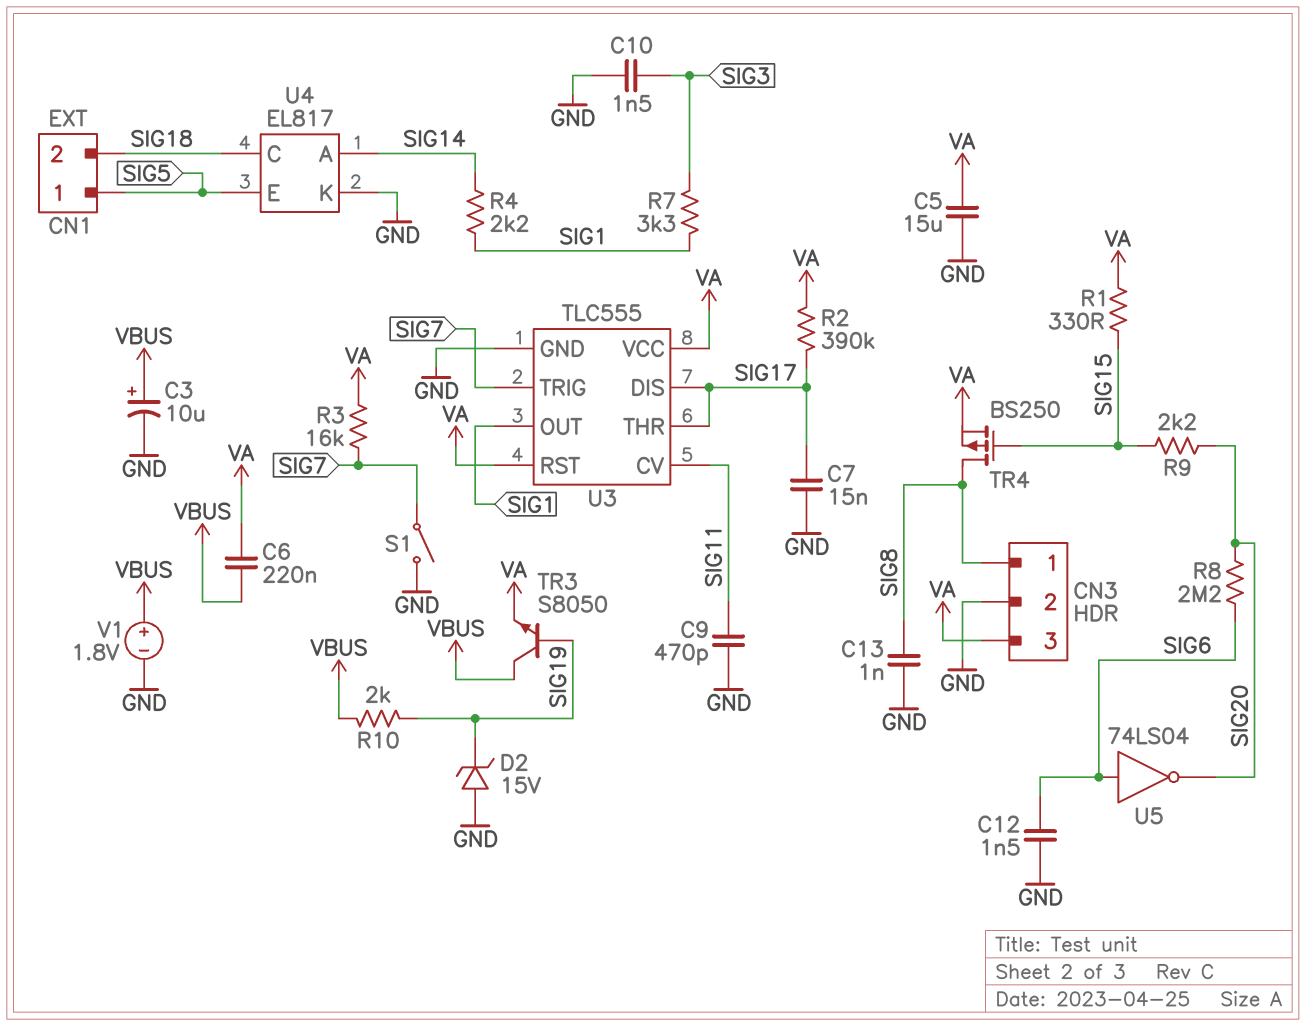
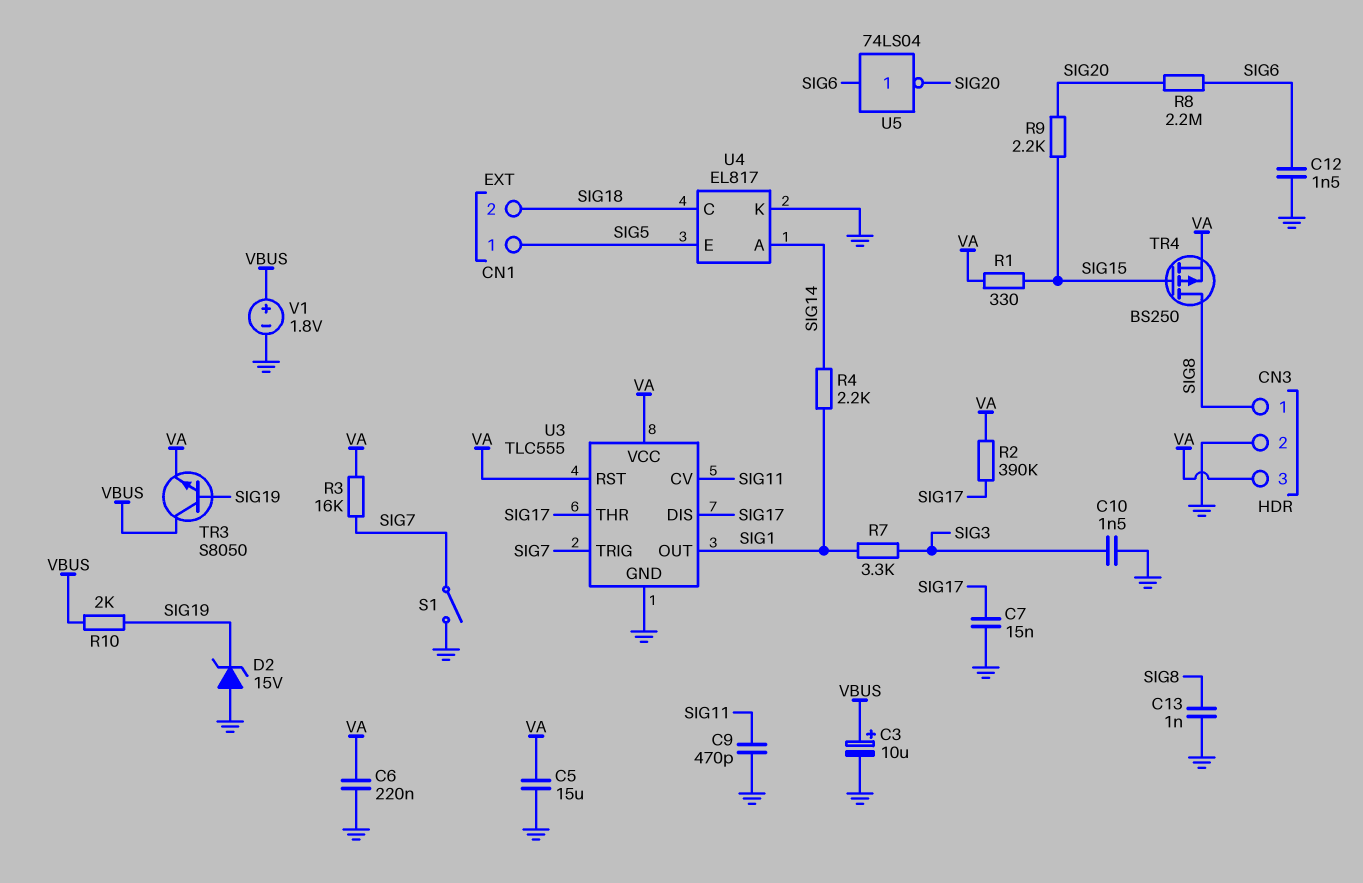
C6: 220nF (VA, VBUS) -> 220nF (GND, VA)

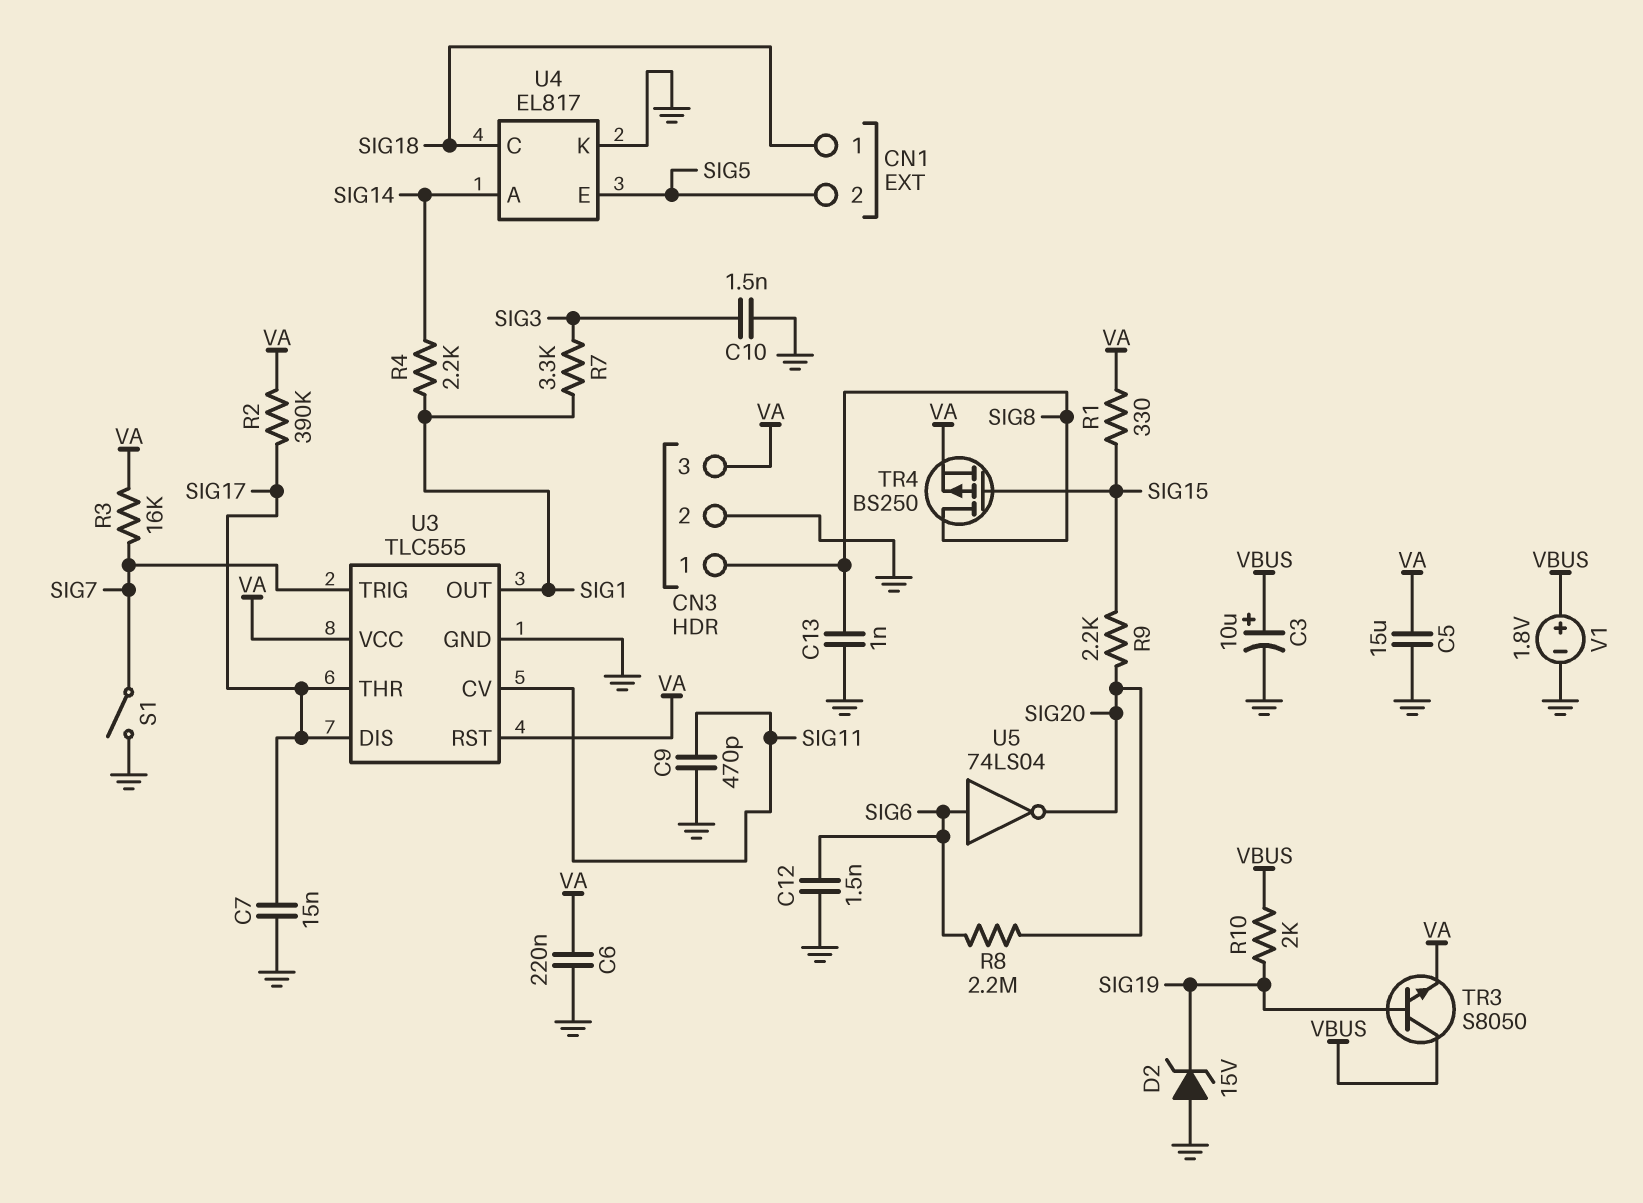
CN1 pin 1: SIG5 -> SIG18
CN1 pin 2: SIG18 -> SIG5

